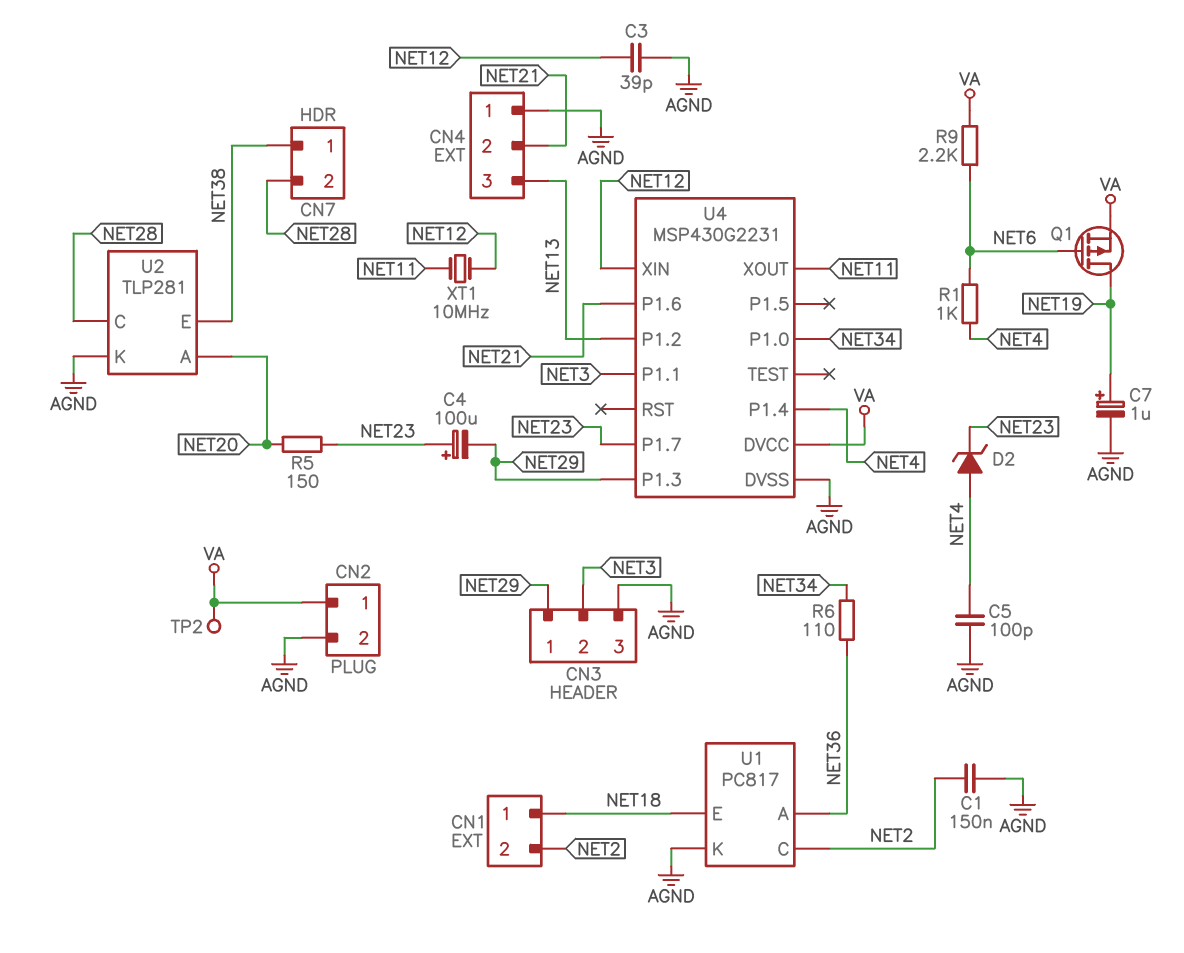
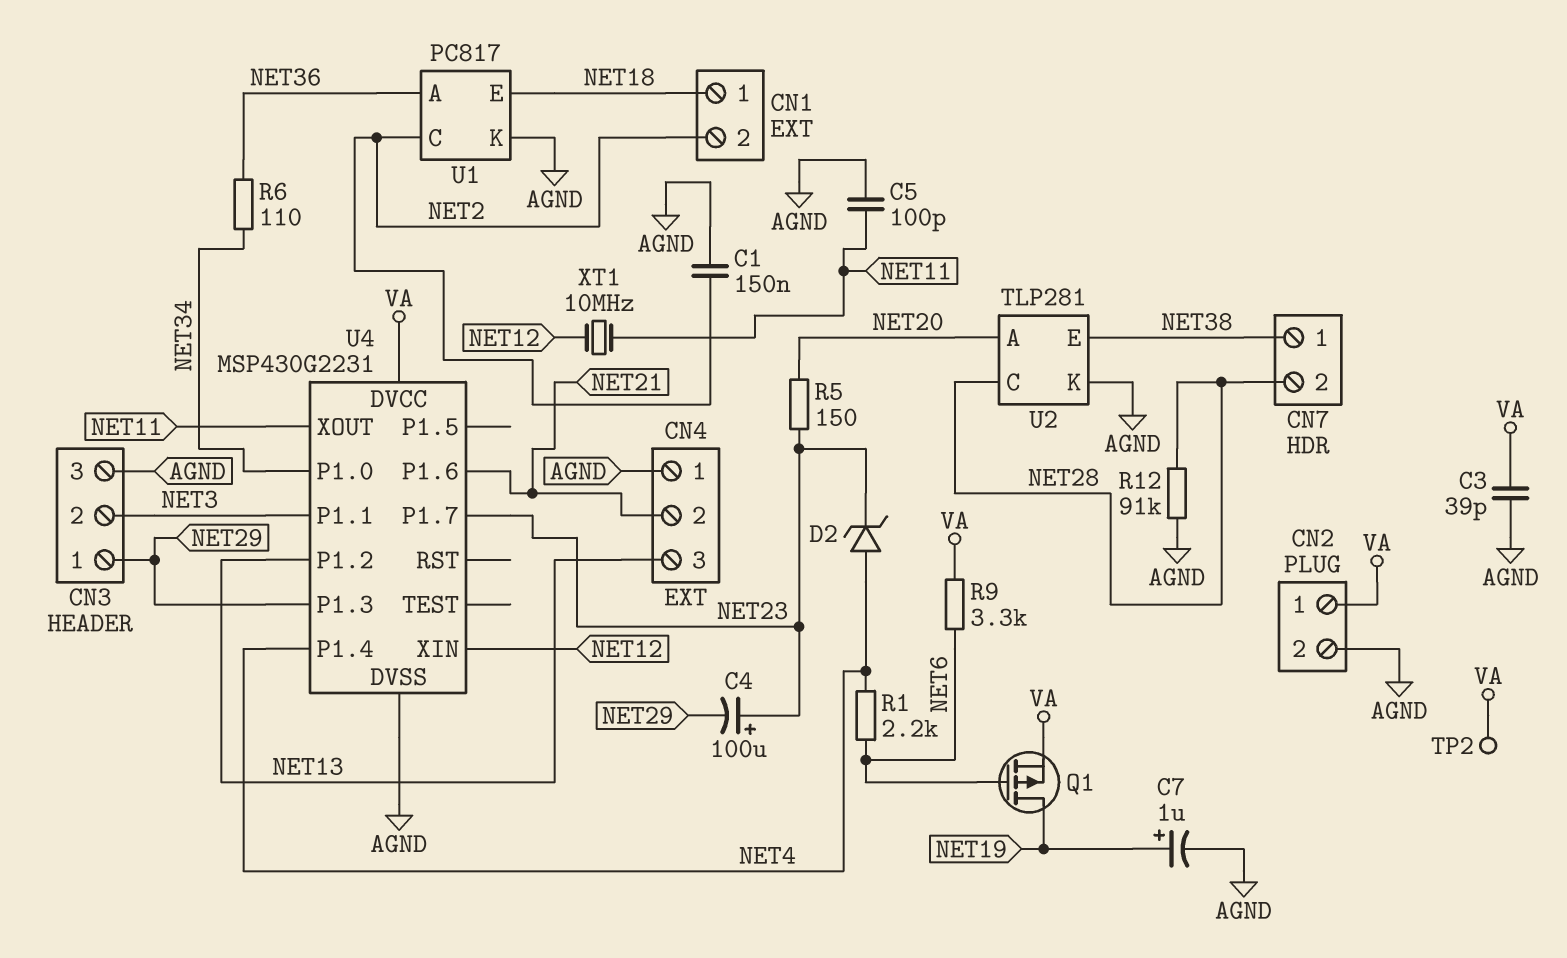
C3: 39pF (AGND, NET12) -> 39pF (AGND, VA)
C5: 100pF (AGND, NET4) -> 100pF (AGND, NET11)
R1: 1k (NET4, NET6) -> 2.2k (NET4, NET6)
R9: 2.2k (NET6, VA) -> 3.3k (NET6, VA)
R12: none -> 91k (AGND, NET28)

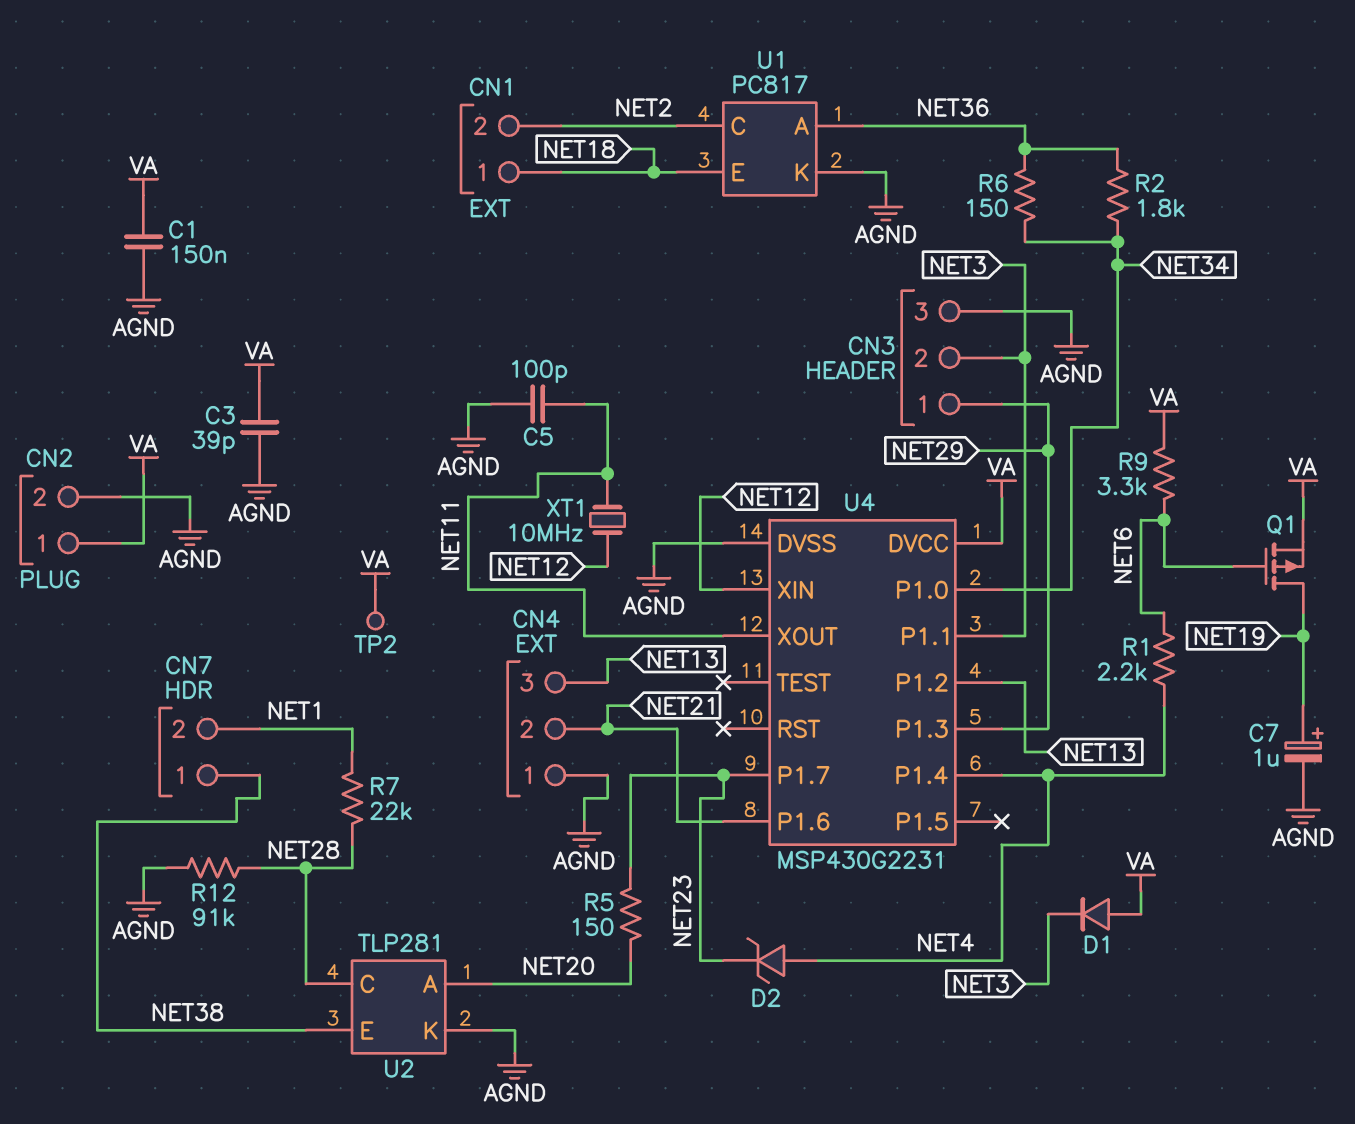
C1: 150nF (AGND, NET2) -> 150nF (AGND, VA)
C4: 100uF (plus NET23, minus NET29) -> none
CN7 pin 2: NET28 -> NET1
D1: none -> diode (A VA, K NET3)
R2: none -> 1.8k (NET34, NET36)
R6: 110 (NET34, NET36) -> 150 (NET34, NET36)
R7: none -> 22k (NET1, NET28)

